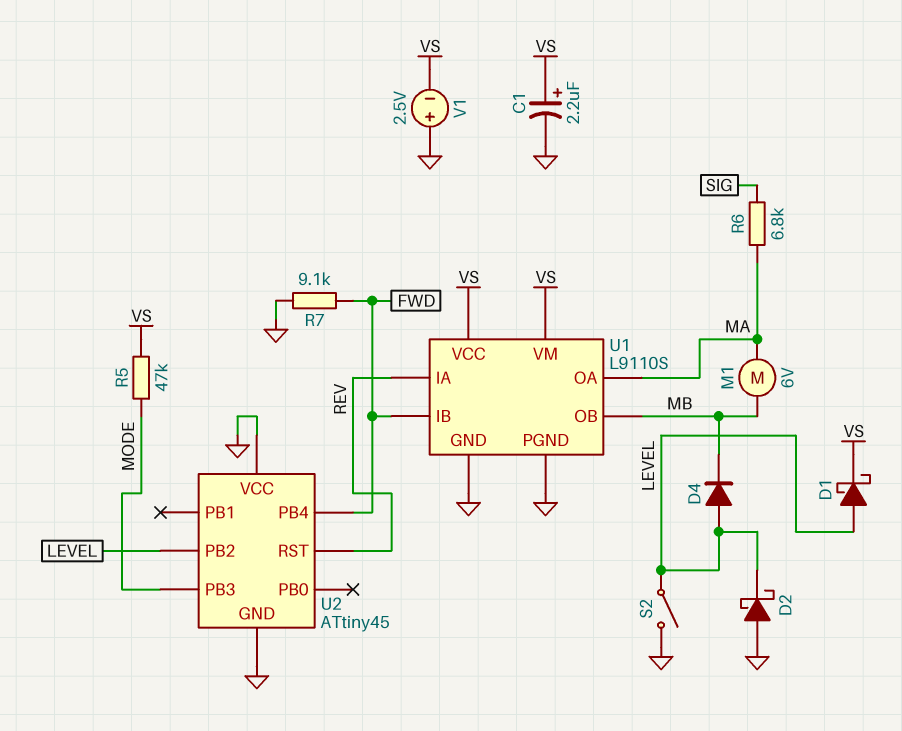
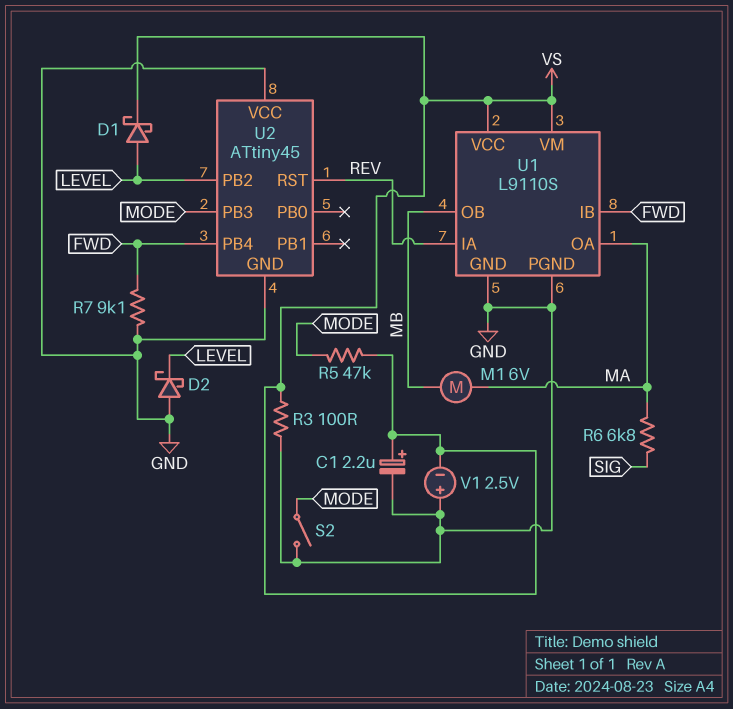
D4: diode (A LEVEL, K MB) -> none
R3: none -> 100 (GND, VS)
S2: switch (GND, LEVEL) -> switch (GND, MODE)

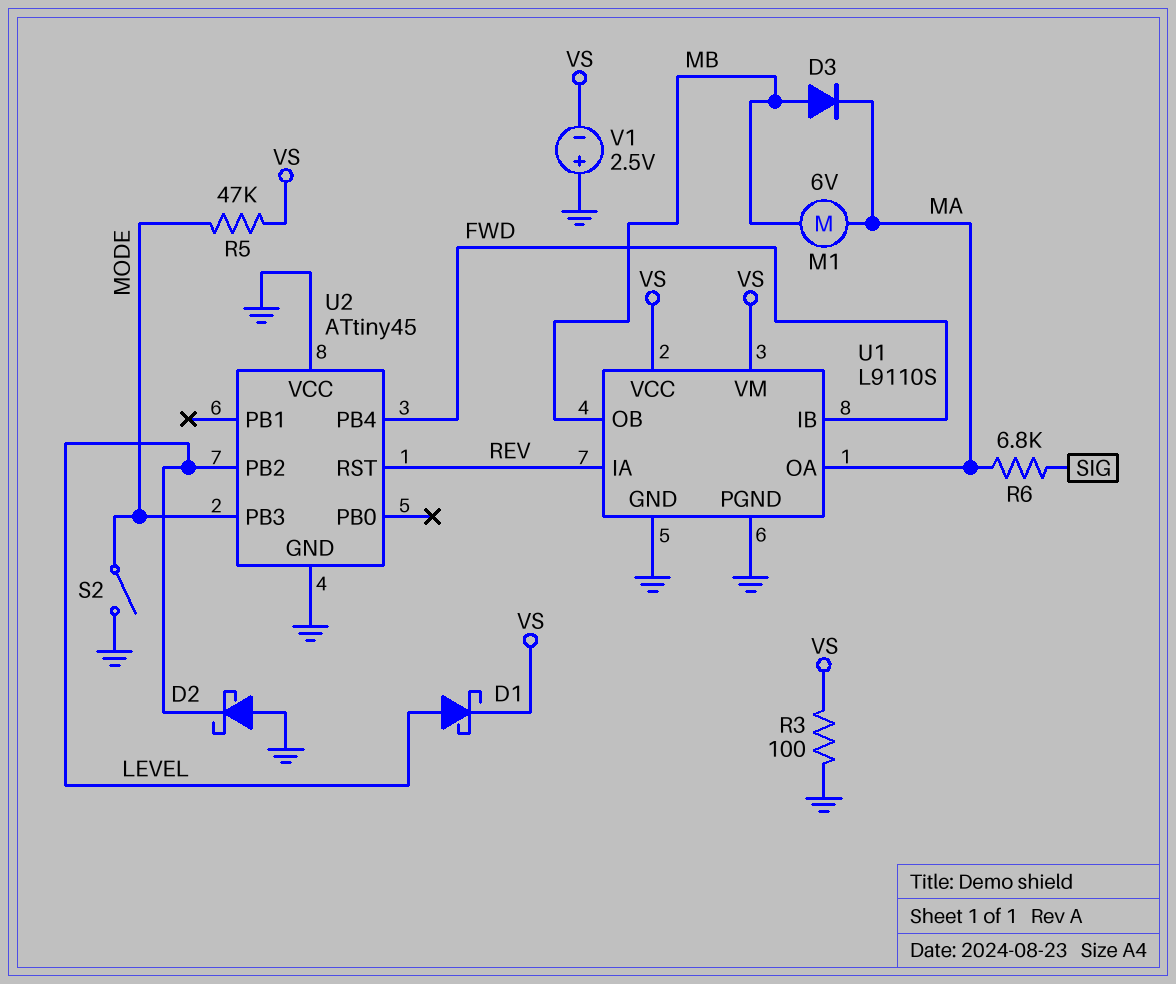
C1: 2.2uF (plus VS, minus GND) -> none
D3: none -> diode (A MB, K MA)
R7: 9.1k (FWD, GND) -> none

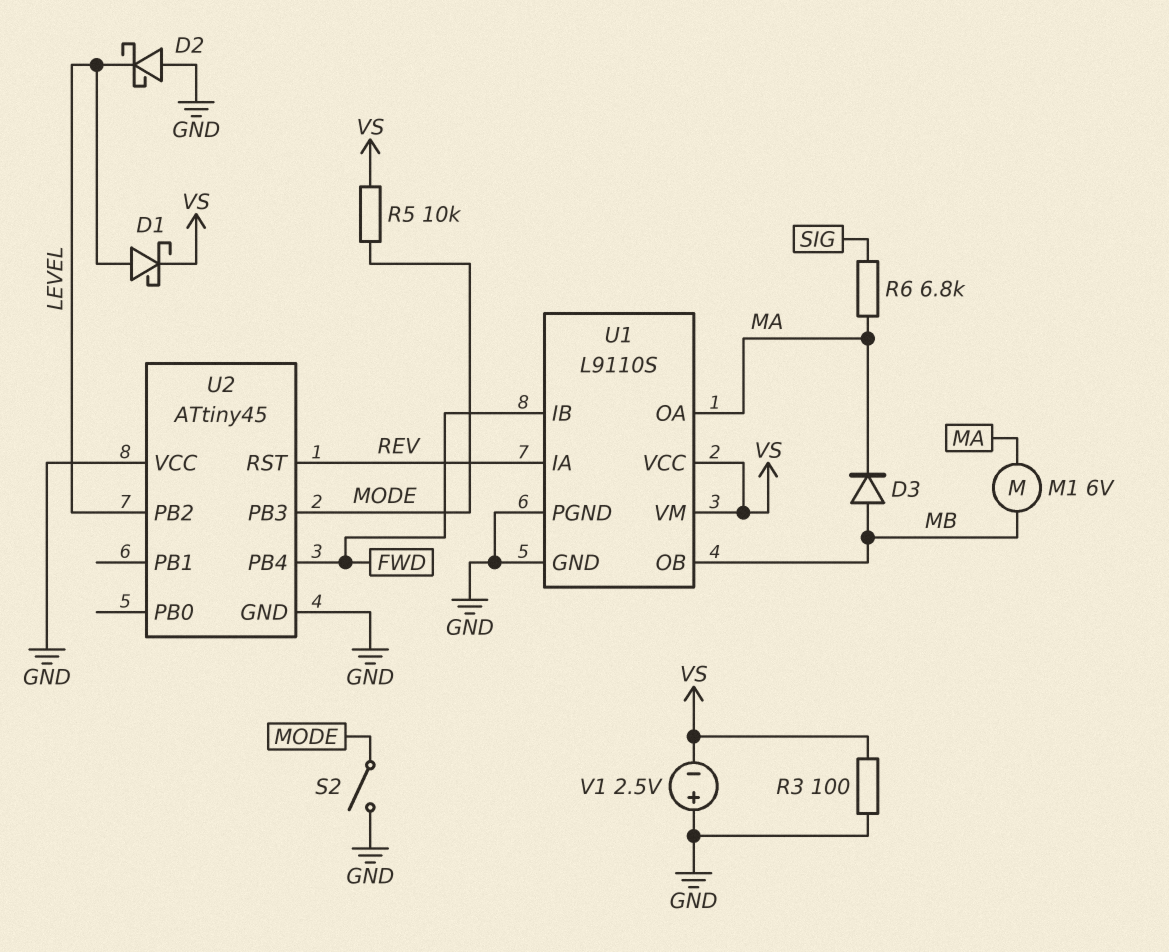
R5: 47k (MODE, VS) -> 10k (MODE, VS)

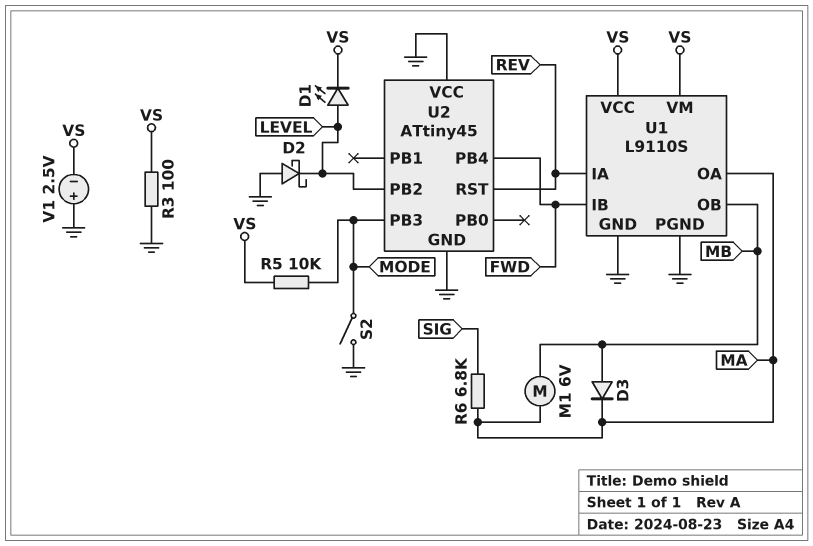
D1: schottky (A LEVEL, K VS) -> LED (A LEVEL, K VS)

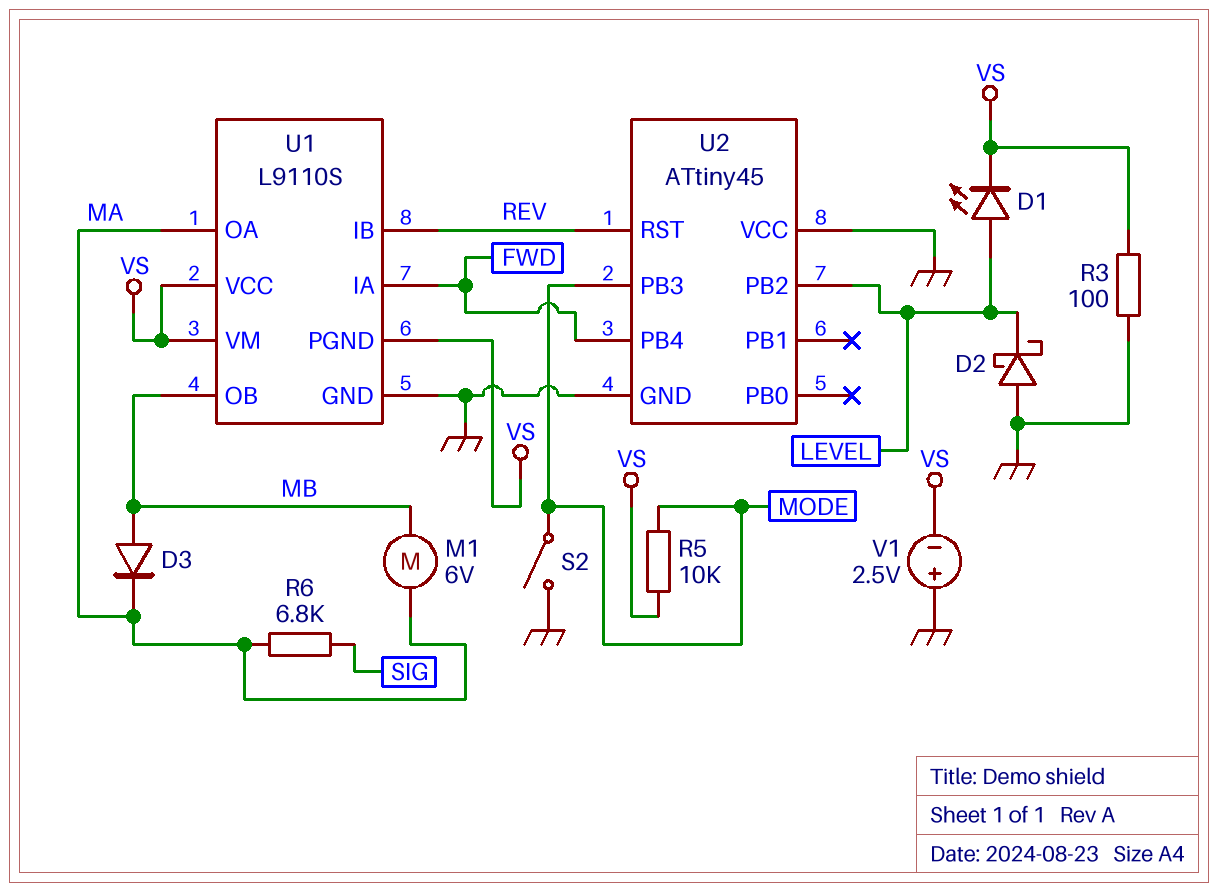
U1 pin IA: REV -> FWD
U1 pin IB: FWD -> REV
U1 pin PGND: GND -> VS

